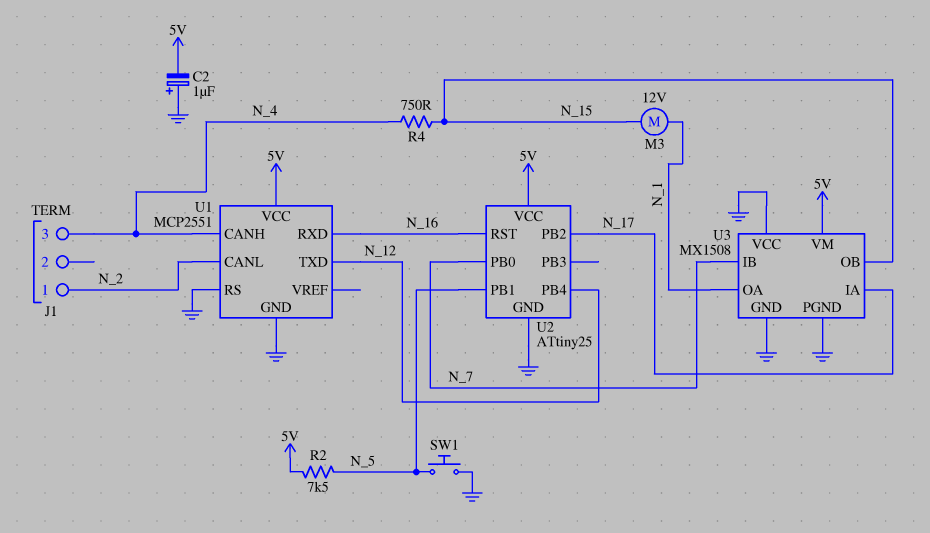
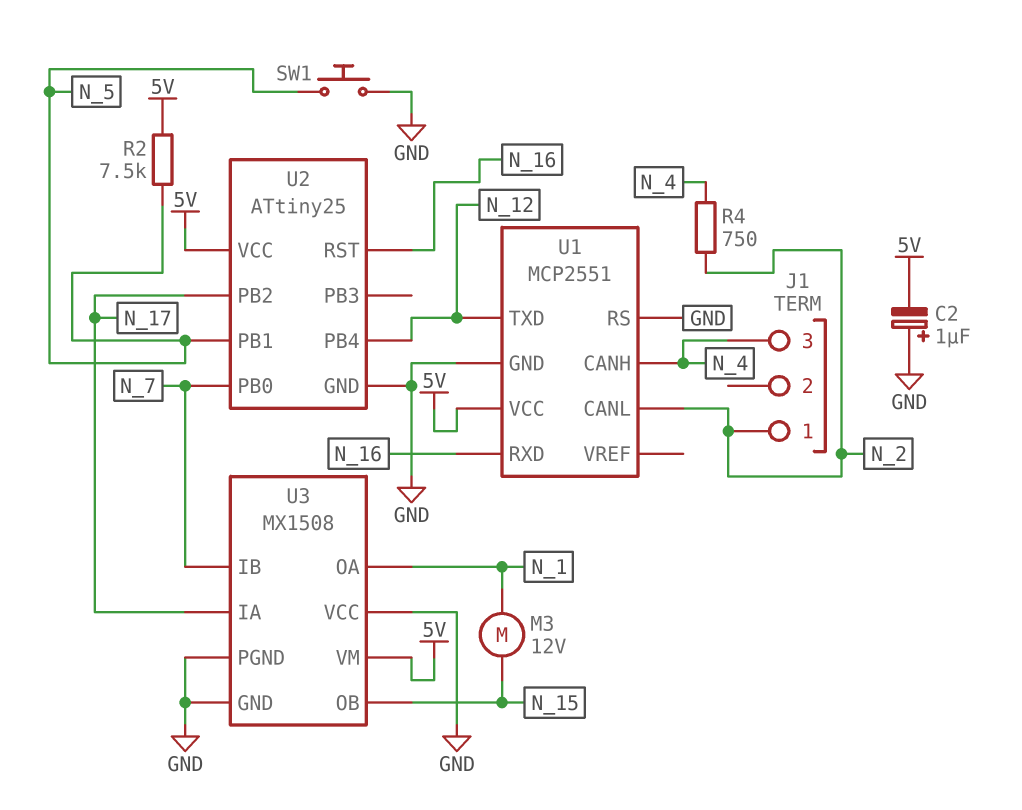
R4: 750 (N_4, N_15) -> 750 (N_2, N_4)

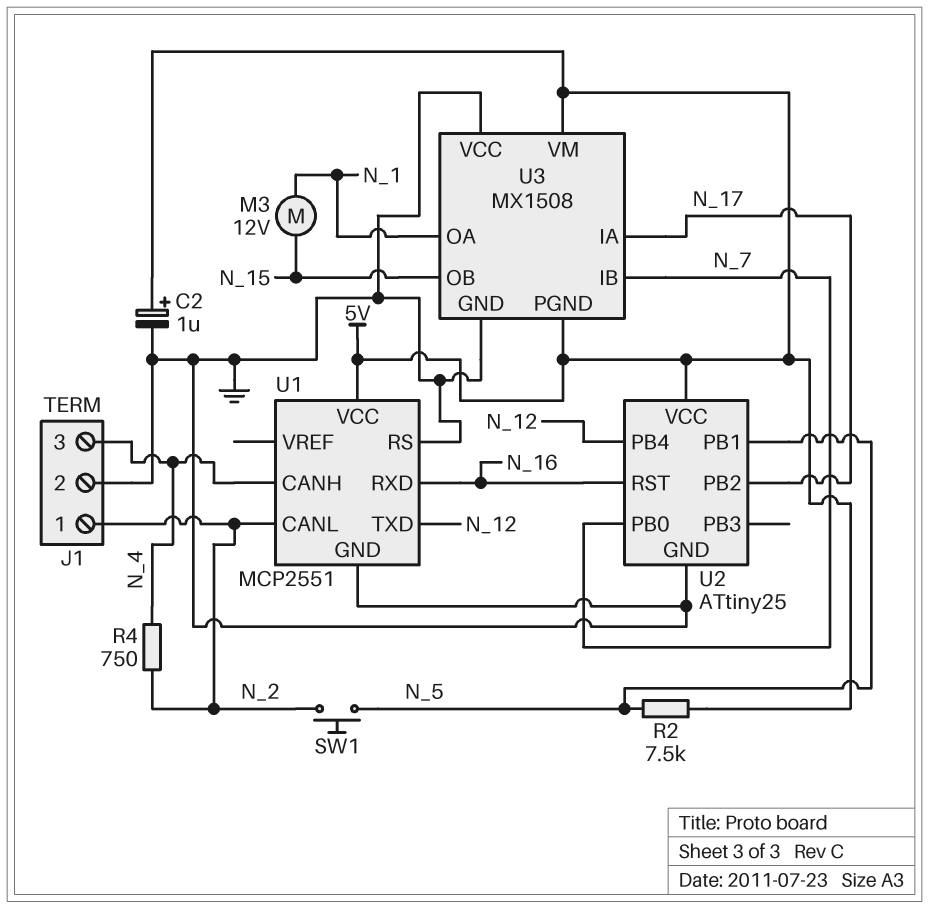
C2: 1uF (plus GND, minus 5V) -> 1uF (plus 5V, minus GND)
J1 pin 2: none -> GND
SW1: button (GND, N_5) -> button (N_2, N_5)
U3 pin PGND: GND -> 5V

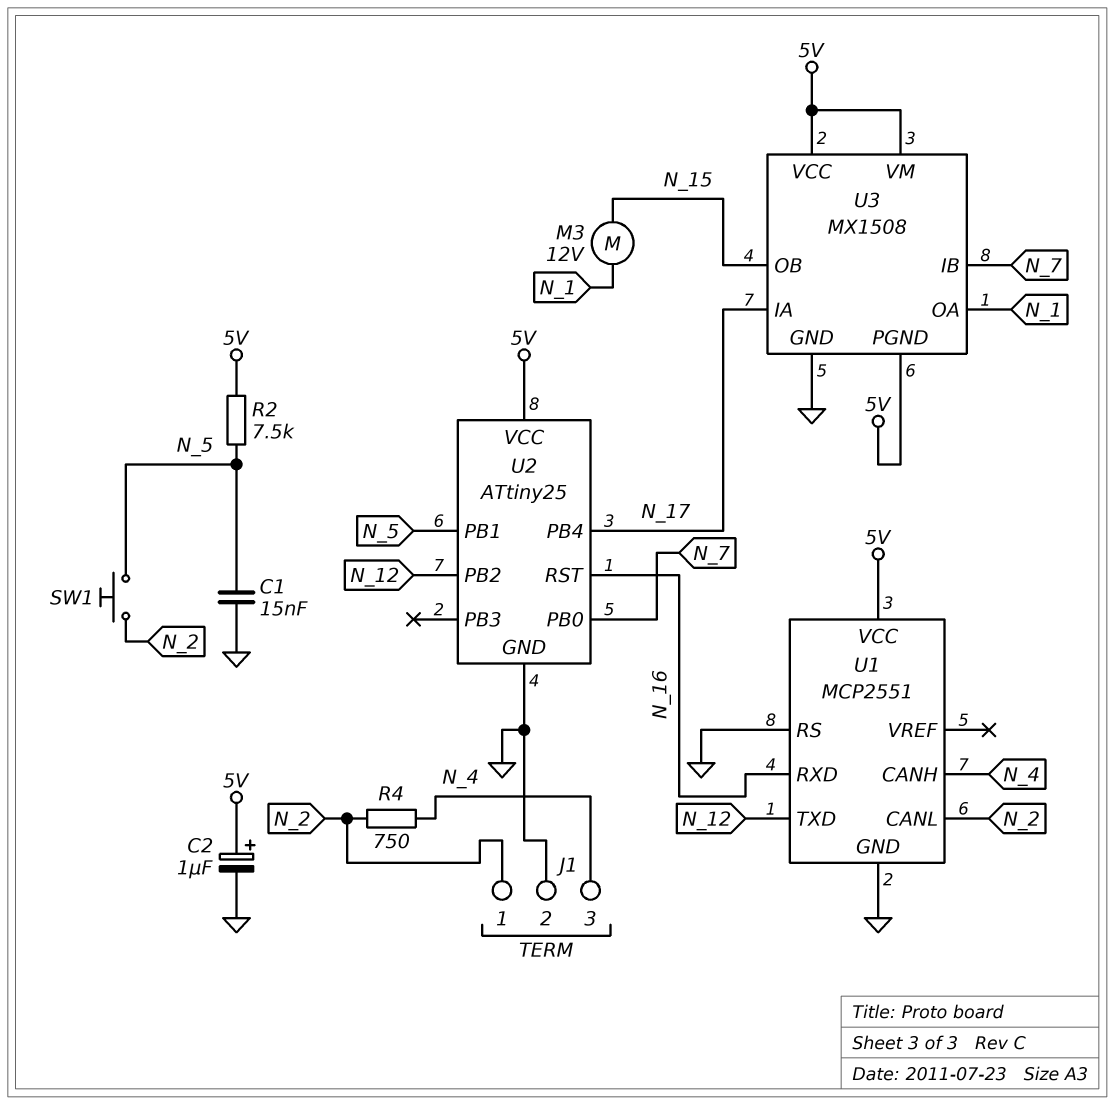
C1: none -> 15nF (GND, N_5)
U2 pin PB2: N_17 -> N_12
U2 pin PB4: N_12 -> N_17
U3 pin VCC: GND -> 5V

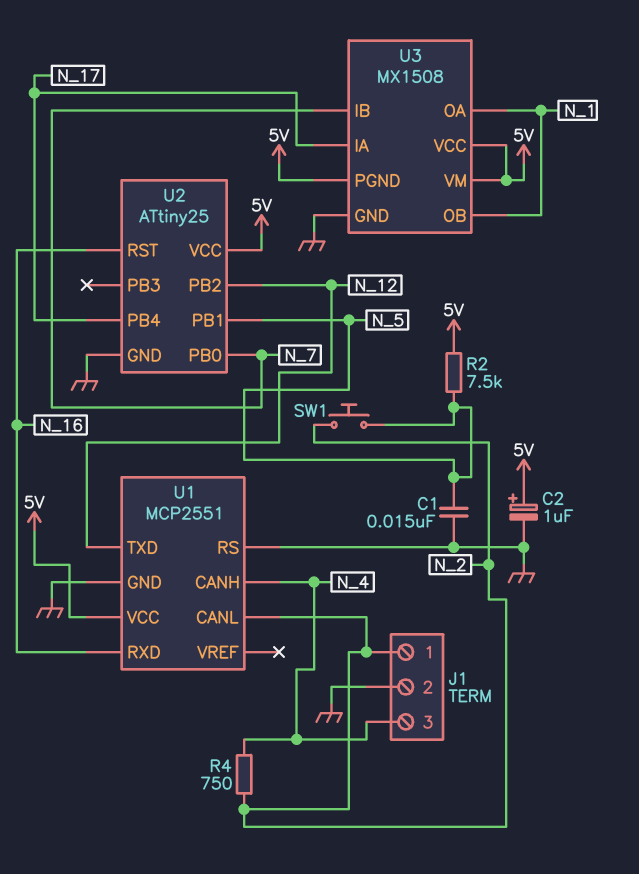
M3: motor 12V (N_1, N_15) -> none
U3 pin OB: N_15 -> N_1

